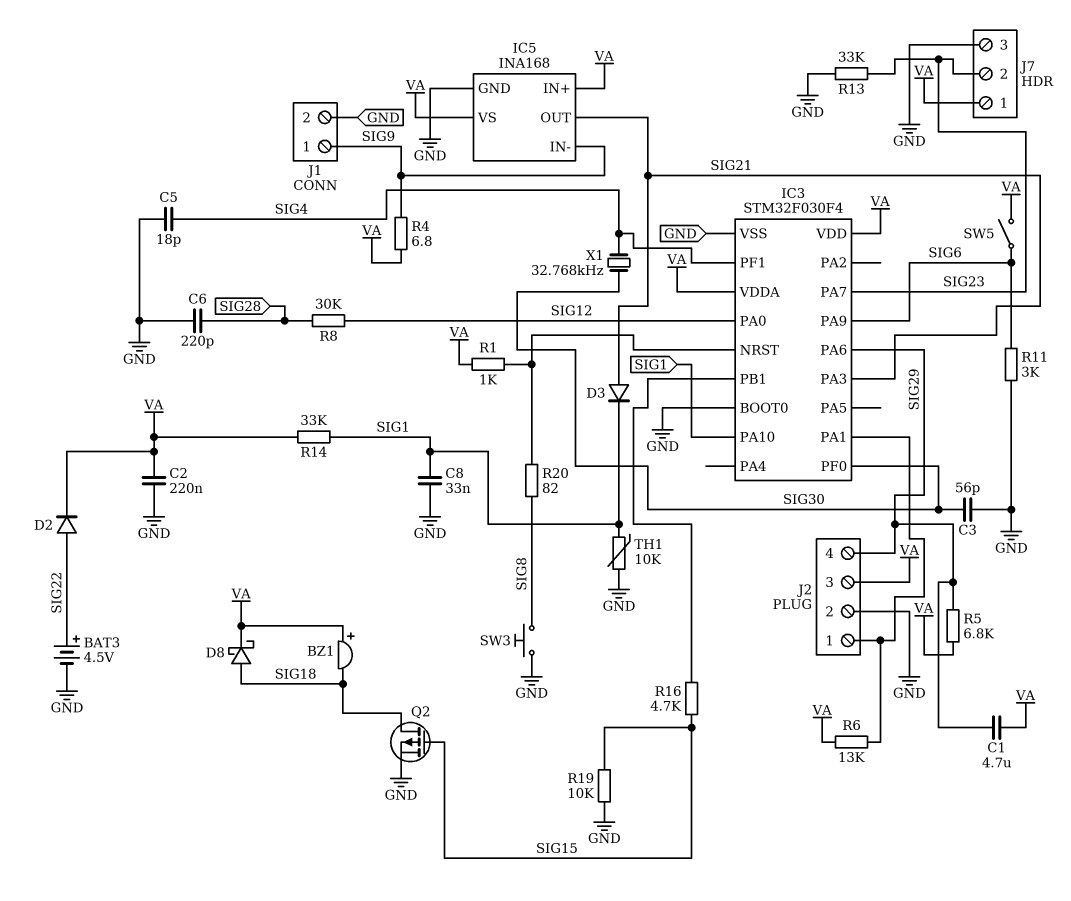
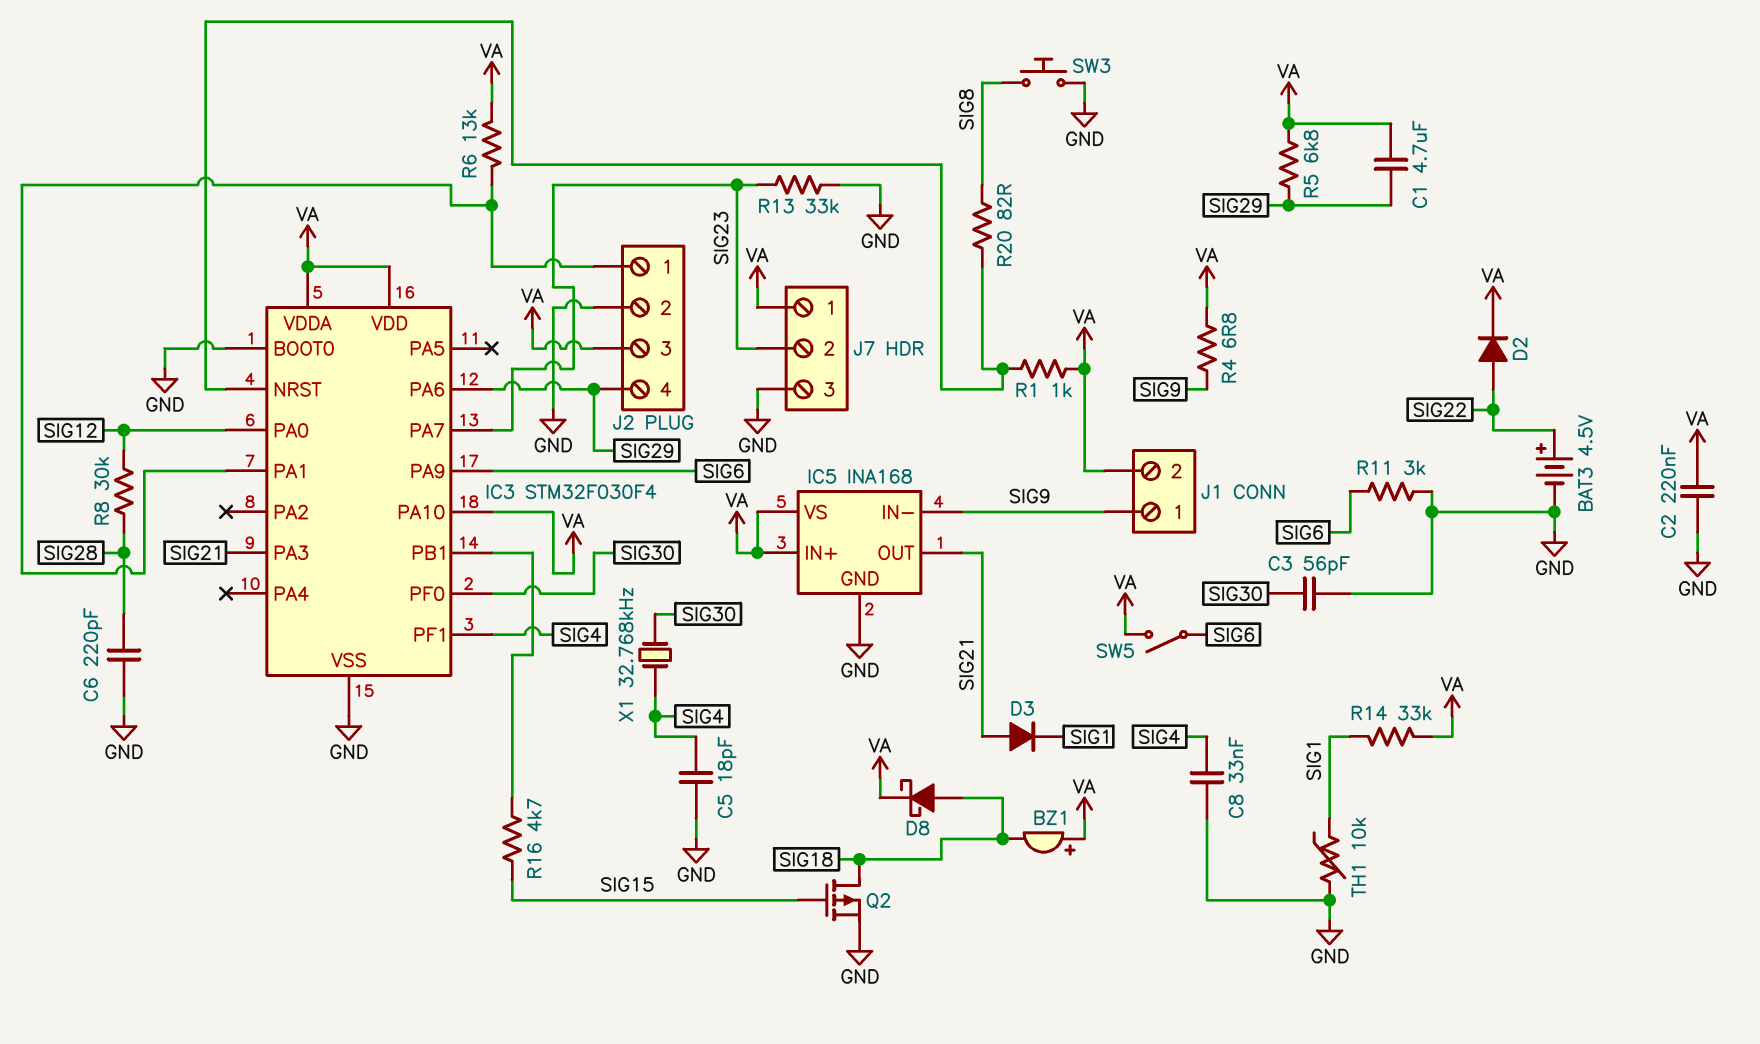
C8: 33nF (GND, SIG1) -> 33nF (GND, SIG4)
IC3 pin PA10: SIG1 -> VA
J1 pin 2: GND -> VA
R19: 10k (GND, SIG15) -> none

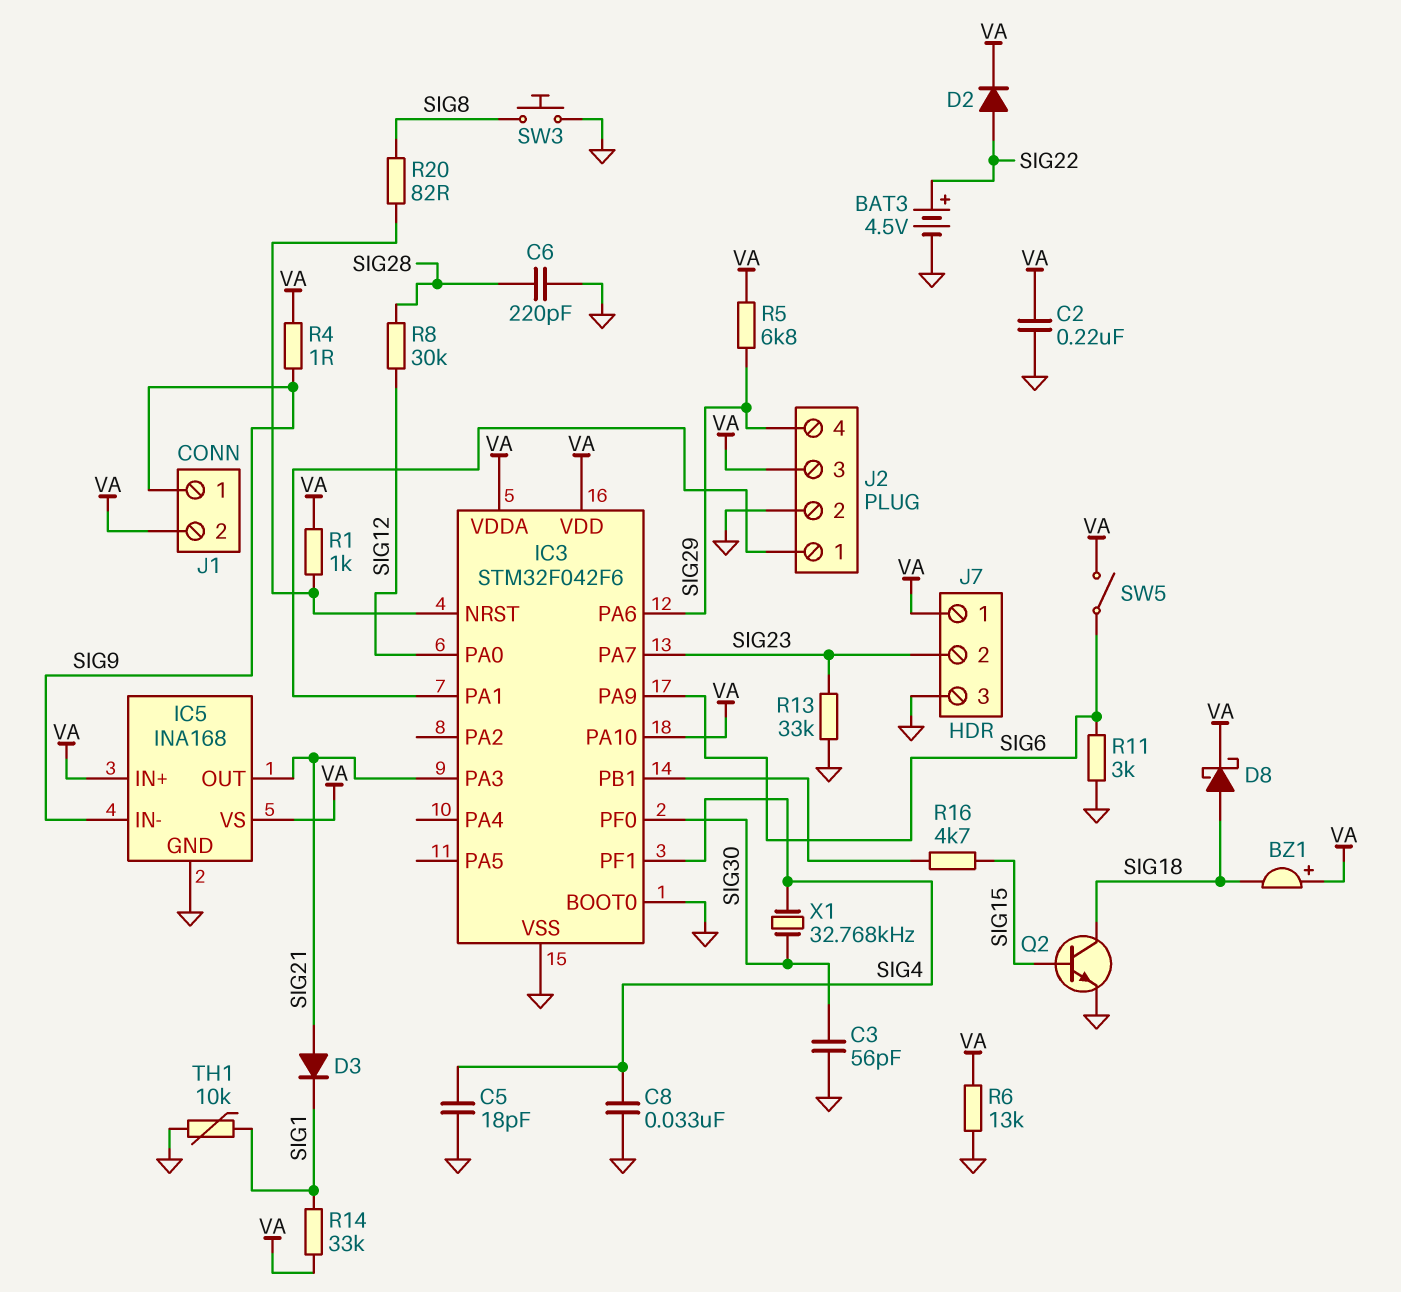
C1: 4.7uF (SIG29, VA) -> none
IC3: STM32F030F4 -> STM32F042F6
Q2: PMOS (G SIG15, D SIG18, S GND) -> NPN (B SIG15, C SIG18, E GND)
R4: 6.8 (SIG9, VA) -> 1 (SIG9, VA)
R6: 13k (IC3/PA1, VA) -> 13k (GND, VA)

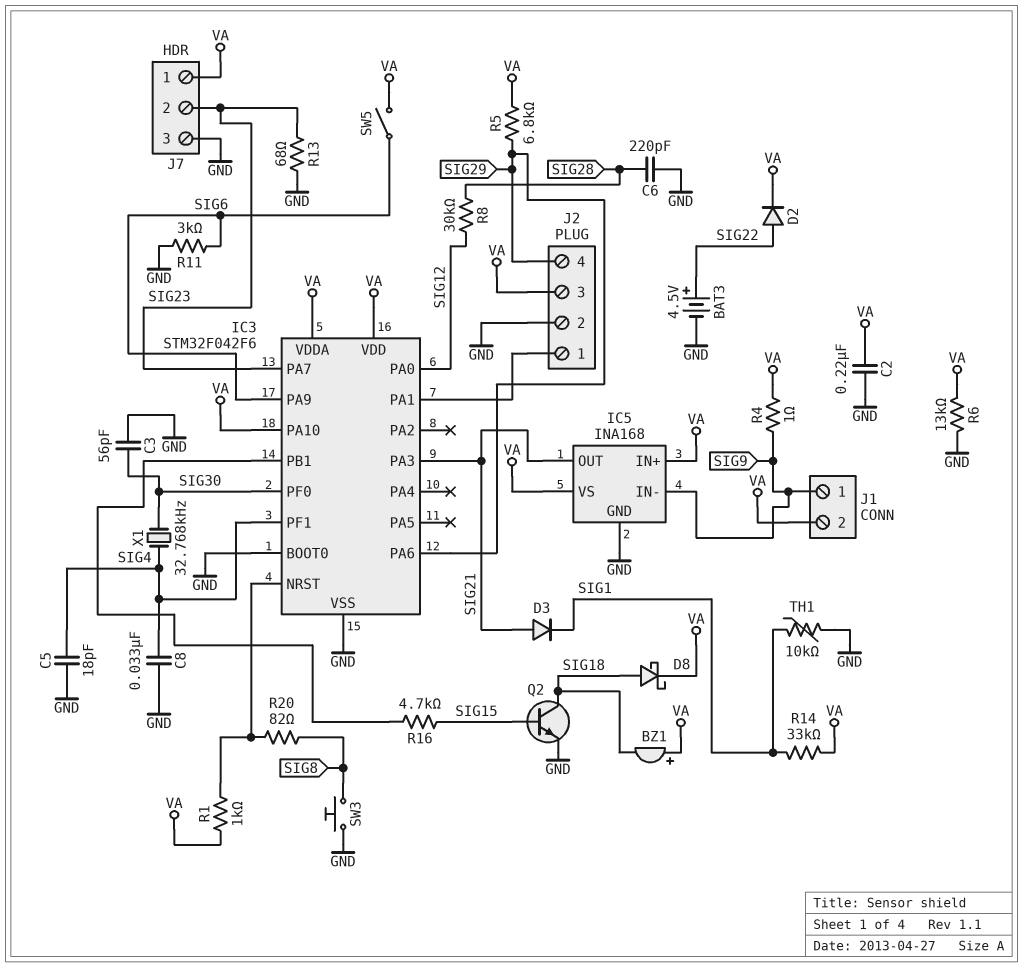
R13: 33k (GND, SIG23) -> 68 (GND, SIG23)

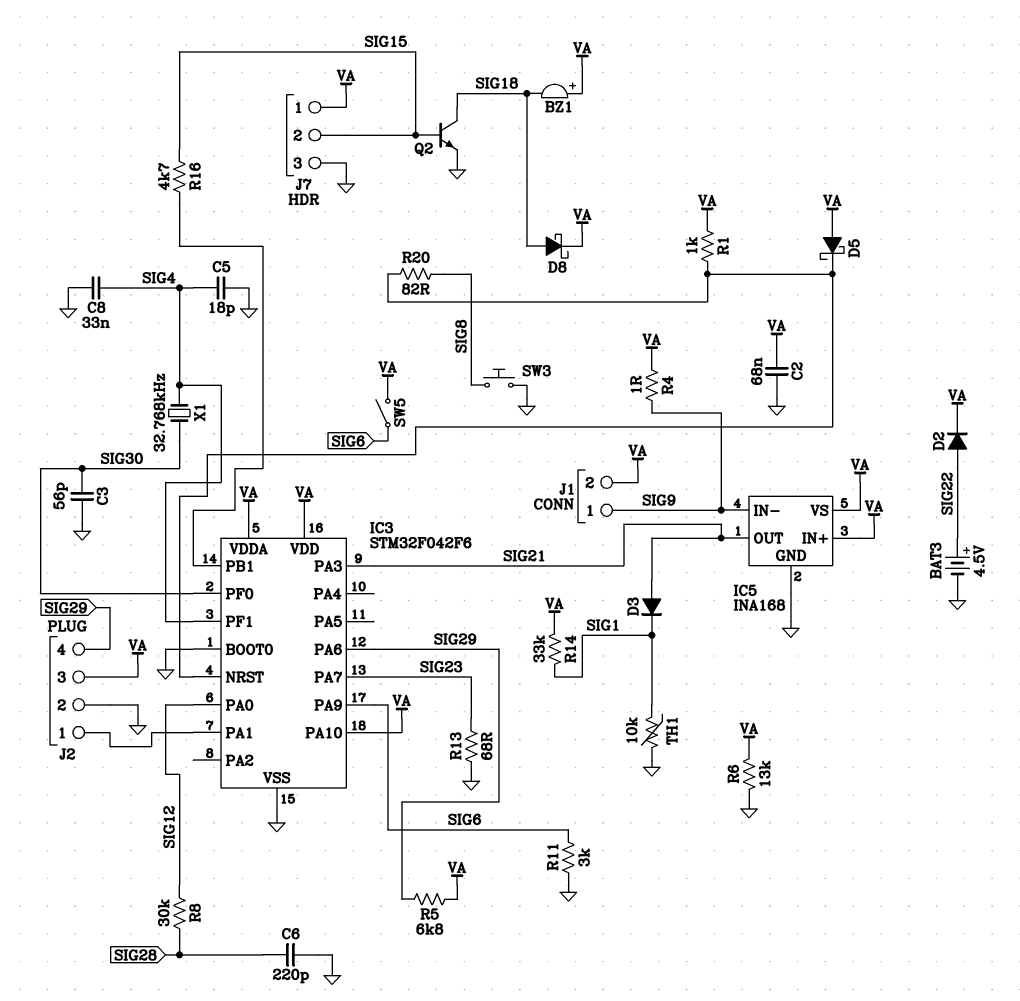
C2: 220nF (GND, VA) -> 68nF (GND, VA)
D5: none -> schottky (A VA, K IC3/NRST)
J7 pin 2: SIG23 -> SIG15

